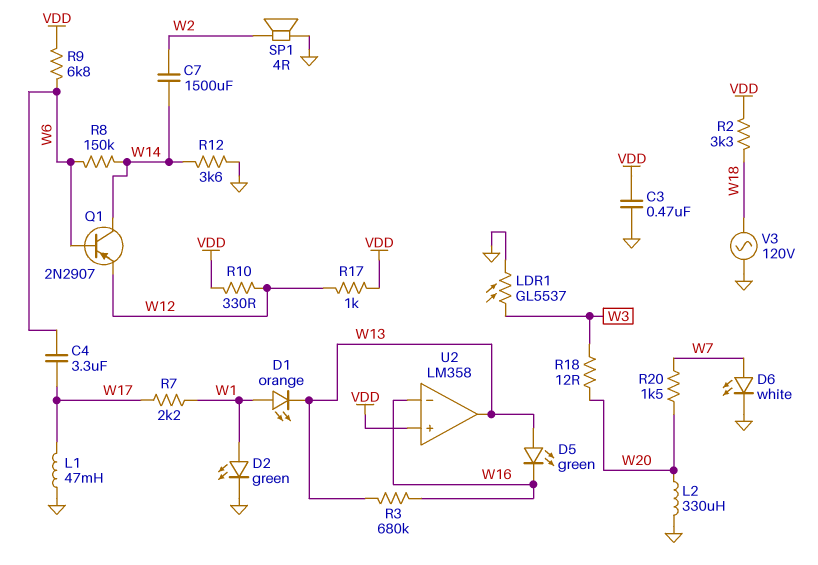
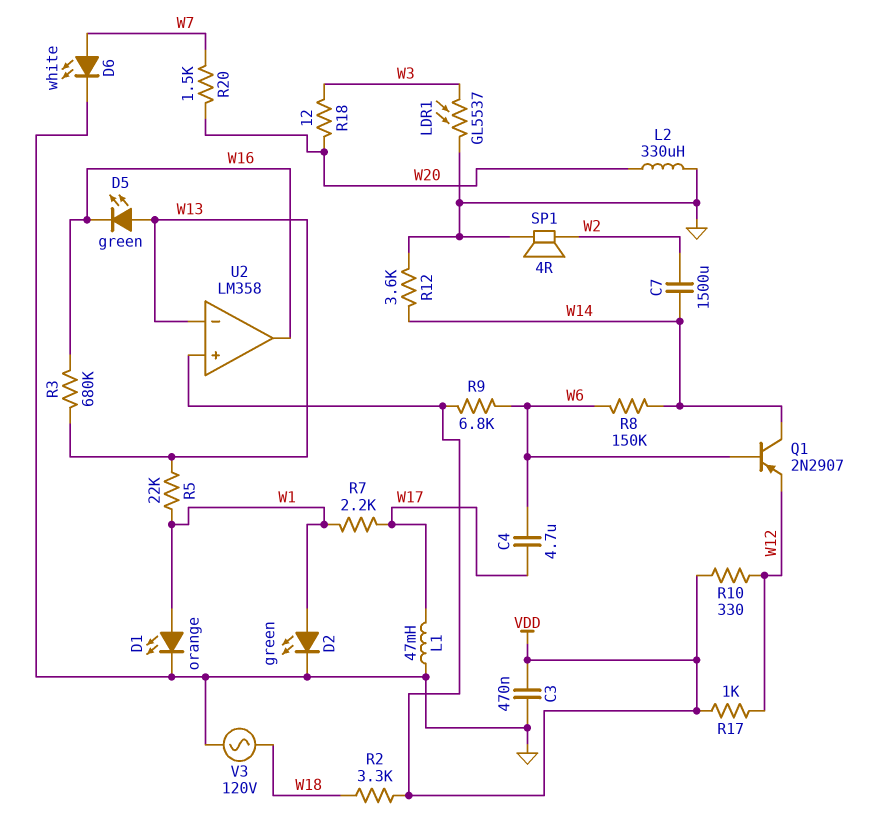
C4: 3.3uF (W6, W17) -> 4.7uF (W6, W17)
D1: LED orange (A W1, K W13) -> LED orange (A W1, K GND)
R5: none -> 22k (W1, W13)
U2 pin in-: W16 -> W13
U2 pin out: W13 -> W16

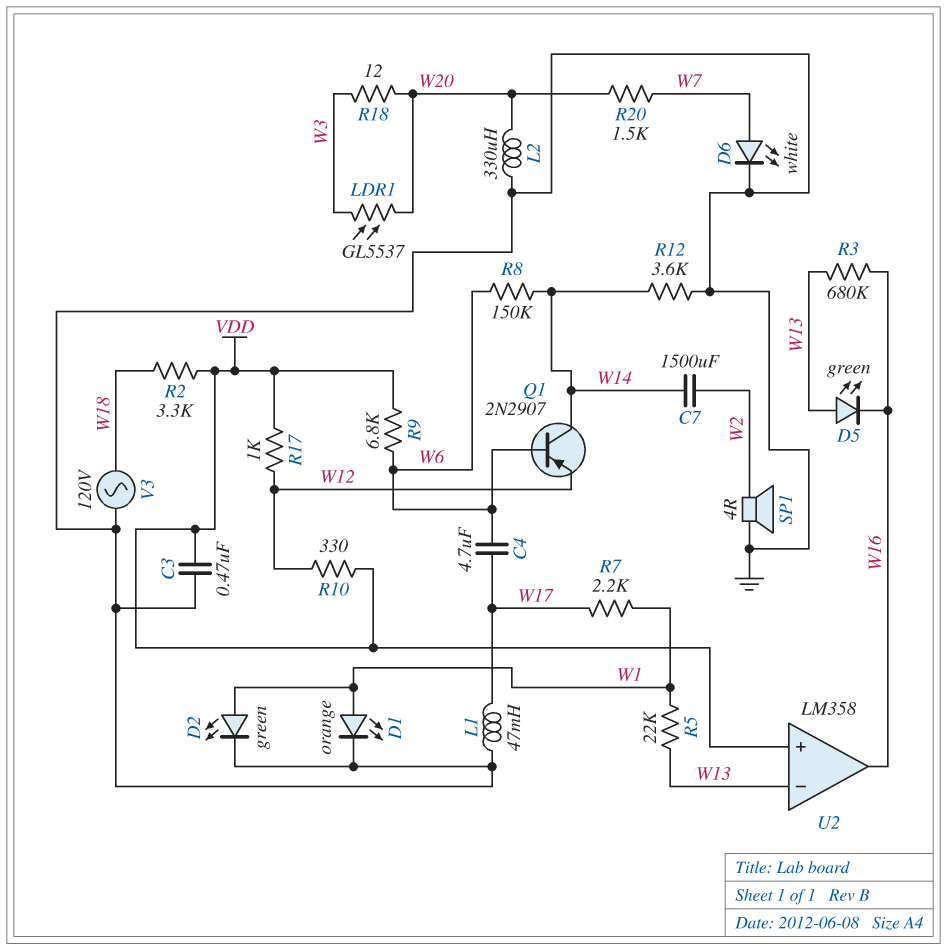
LDR1: GL5537 (GND, W3) -> GL5537 (W3, W20)

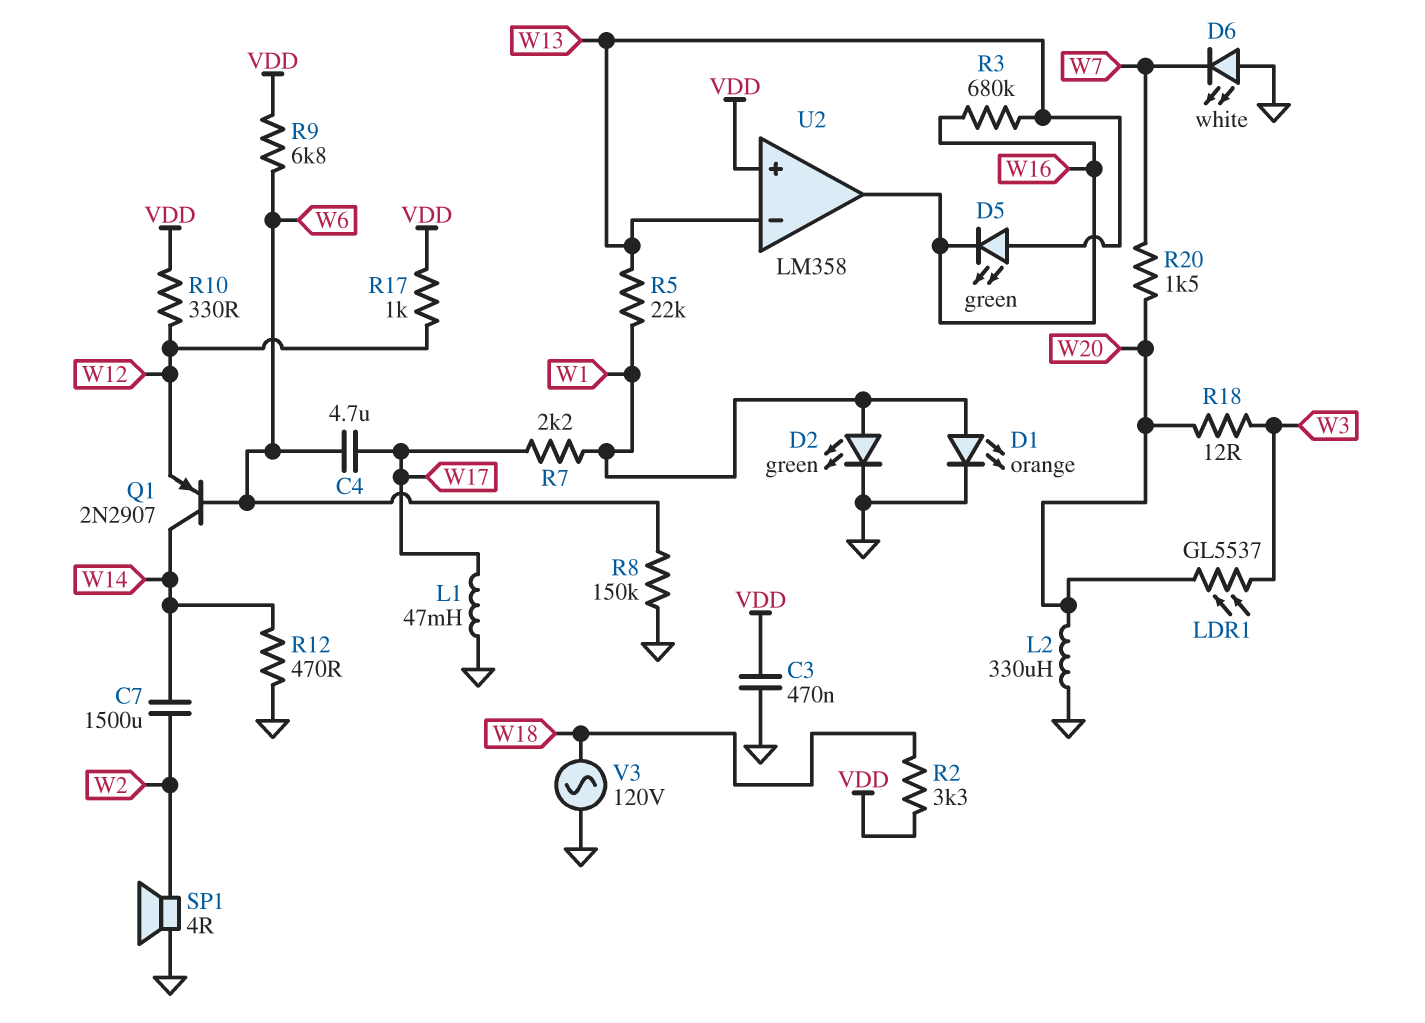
D6: LED white (A W7, K GND) -> LED white (A GND, K W7)
R8: 150k (W6, W14) -> 150k (GND, W6)
R12: 3.6k (GND, W14) -> 470 (GND, W14)

